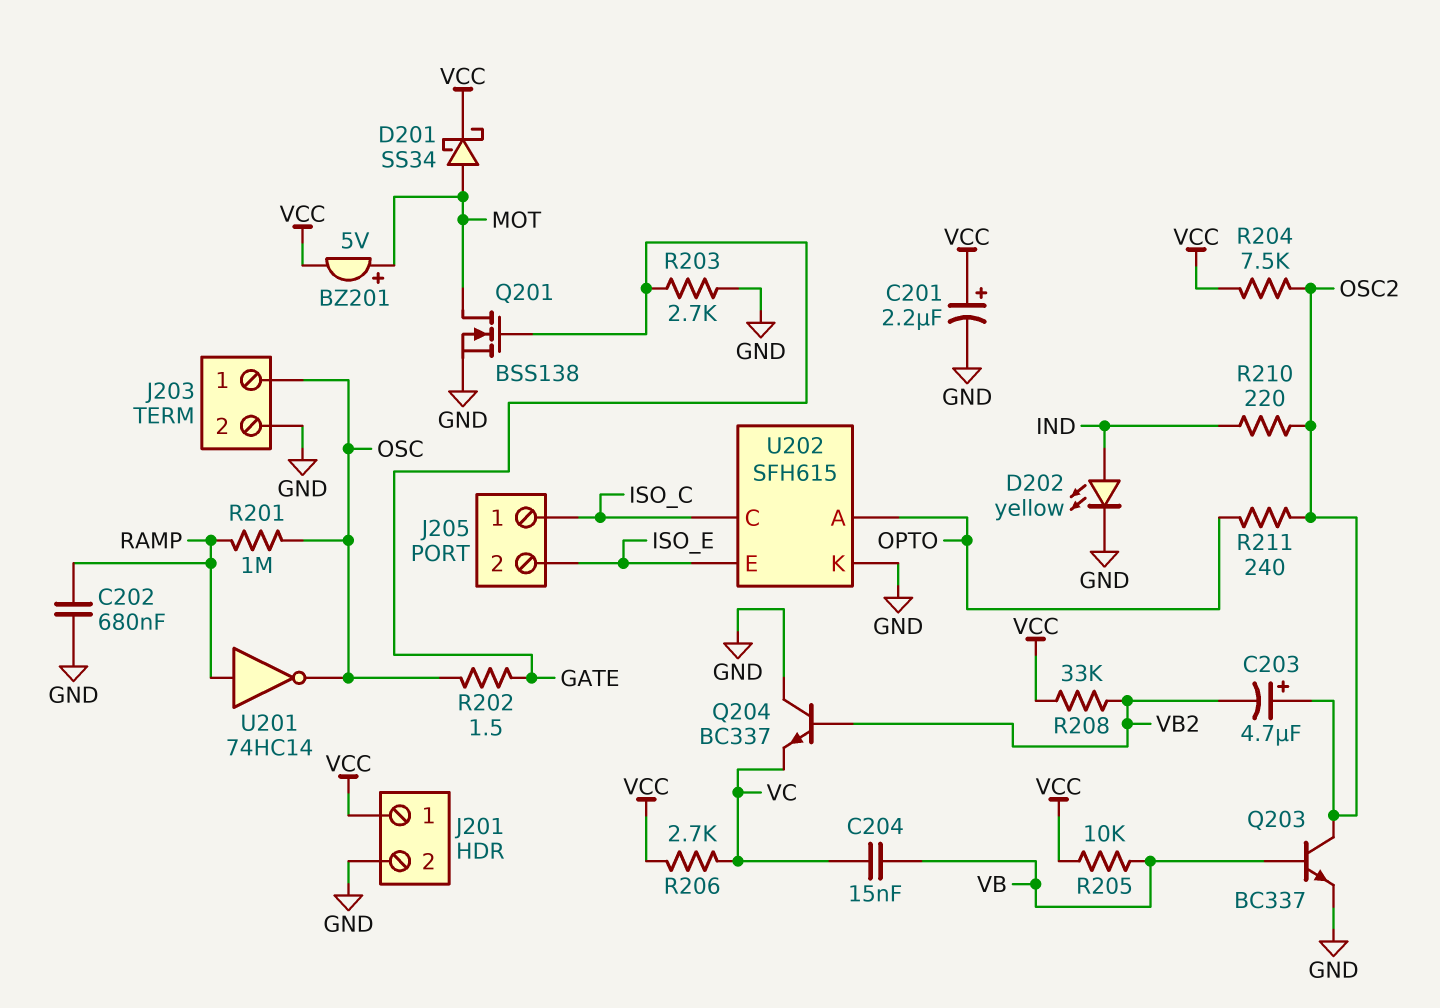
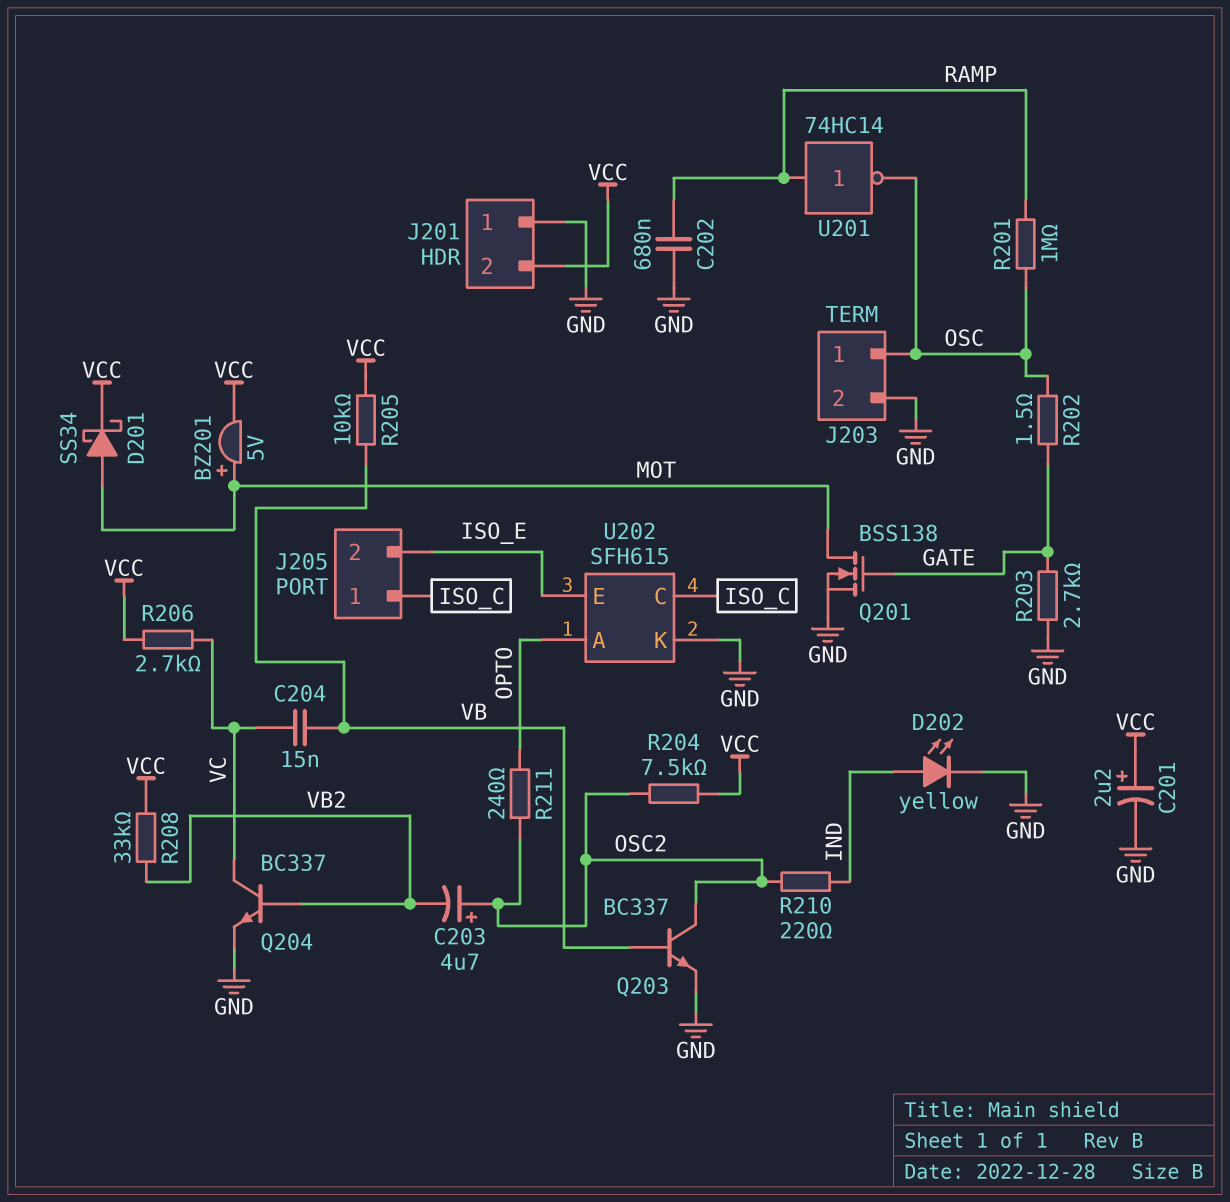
J201 pin 1: VCC -> GND
J201 pin 2: GND -> VCC
Q204: NPN BC337 (B VB2, C GND, E VC) -> NPN BC337 (B VB2, C VC, E GND)

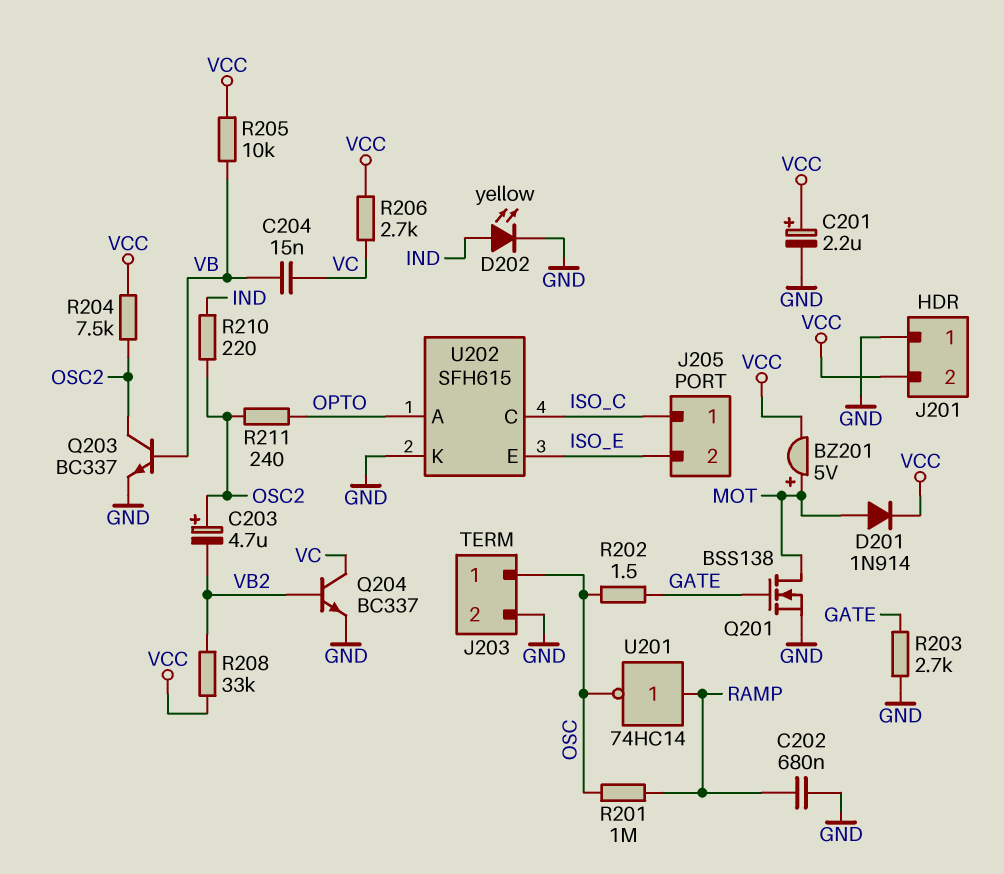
D201: schottky SS34 (A MOT, K VCC) -> diode 1N914 (A MOT, K VCC)

